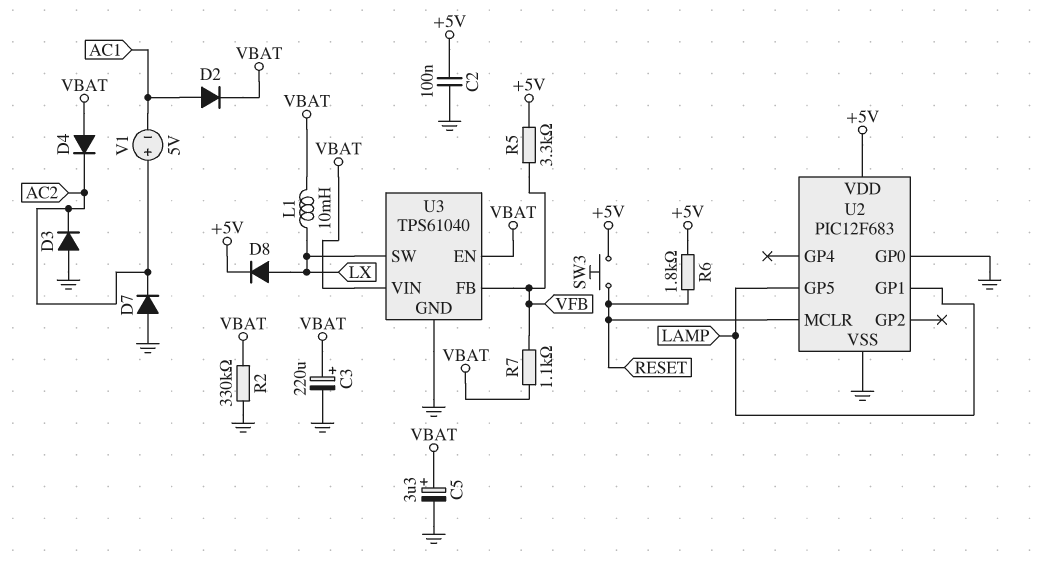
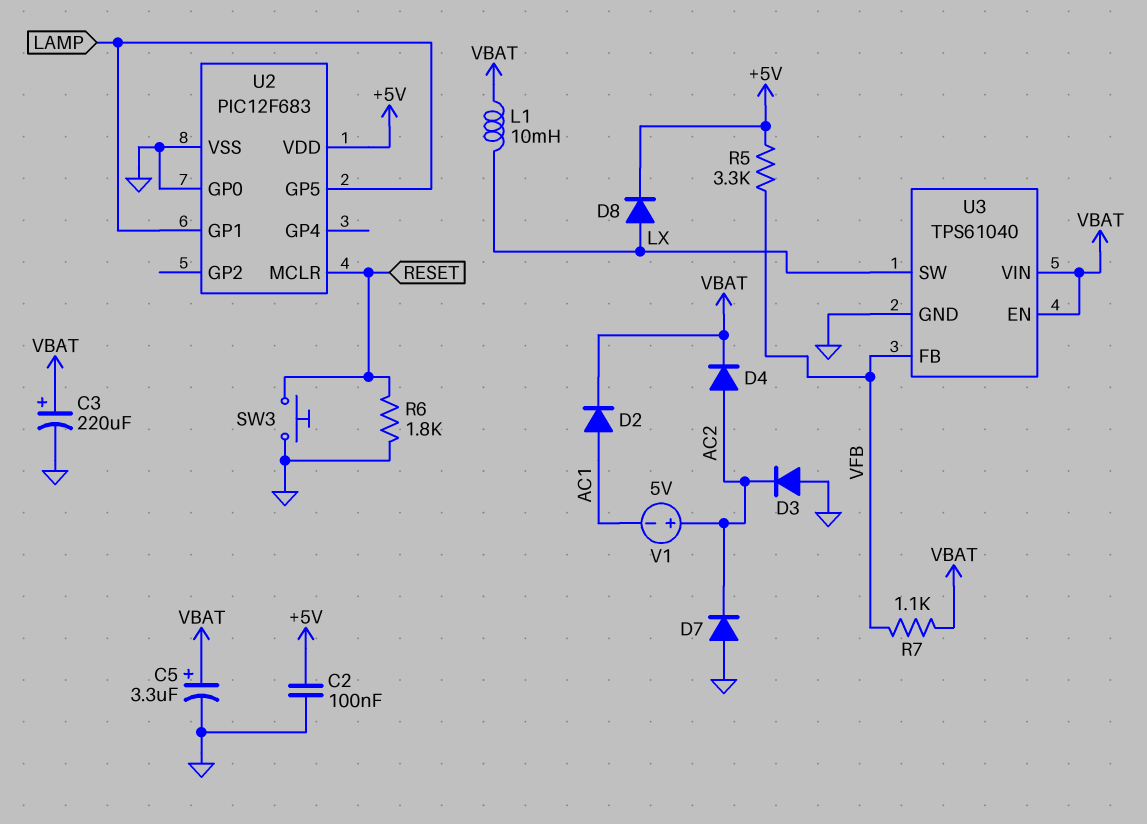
D4: diode (A VBAT, K AC2) -> diode (A AC2, K VBAT)
R2: 330k (GND, VBAT) -> none
R6: 1.8k (+5V, RESET) -> 1.8k (GND, RESET)
SW3: button (+5V, RESET) -> button (GND, RESET)

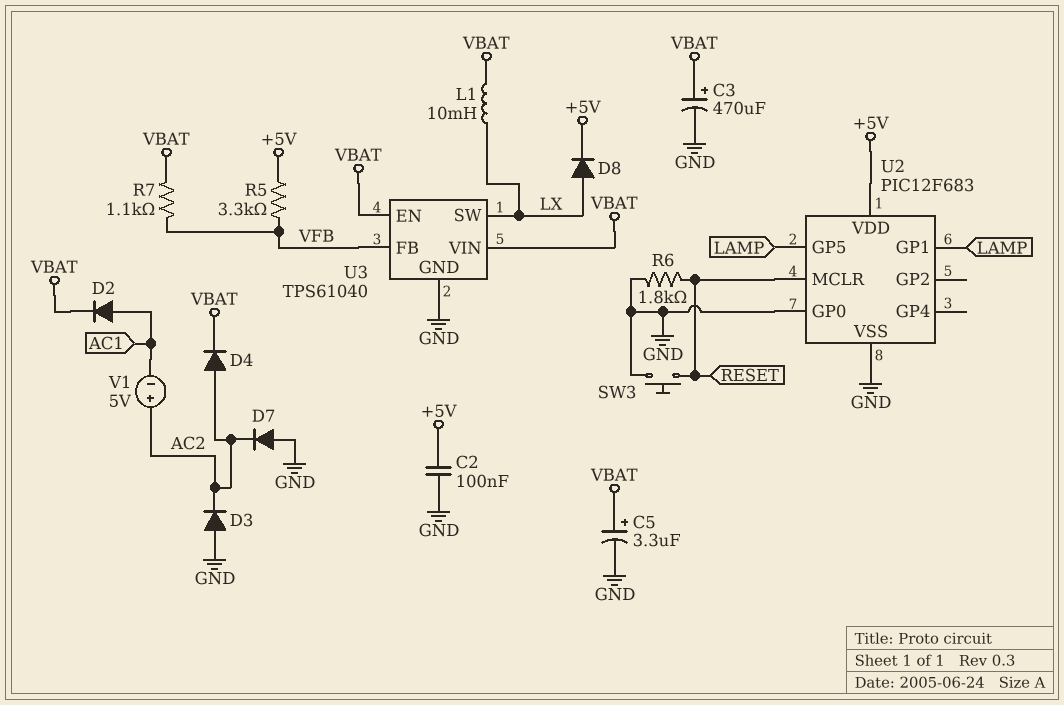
C3: 220uF (plus VBAT, minus GND) -> 470uF (plus VBAT, minus GND)

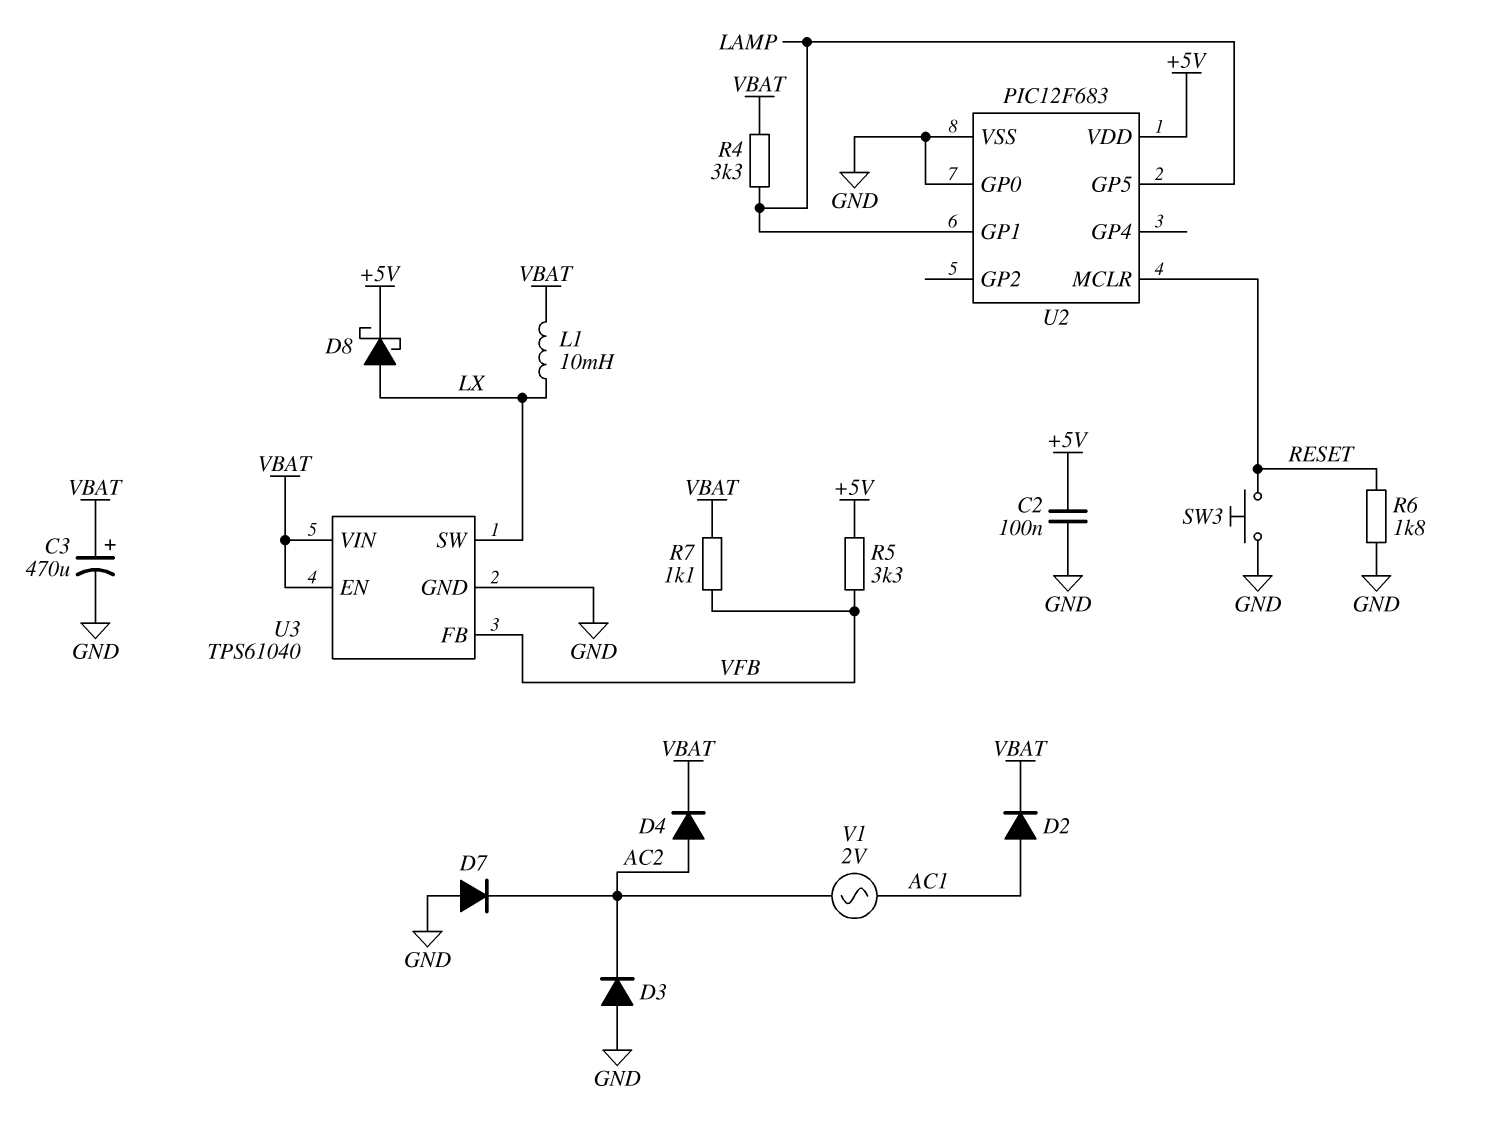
C5: 3.3uF (plus VBAT, minus GND) -> none
D8: diode (A LX, K +5V) -> schottky (A LX, K +5V)
R4: none -> 3.3k (LAMP, VBAT)
V1: 5V (plus AC2, minus AC1) -> AC 2V (AC1, AC2)

